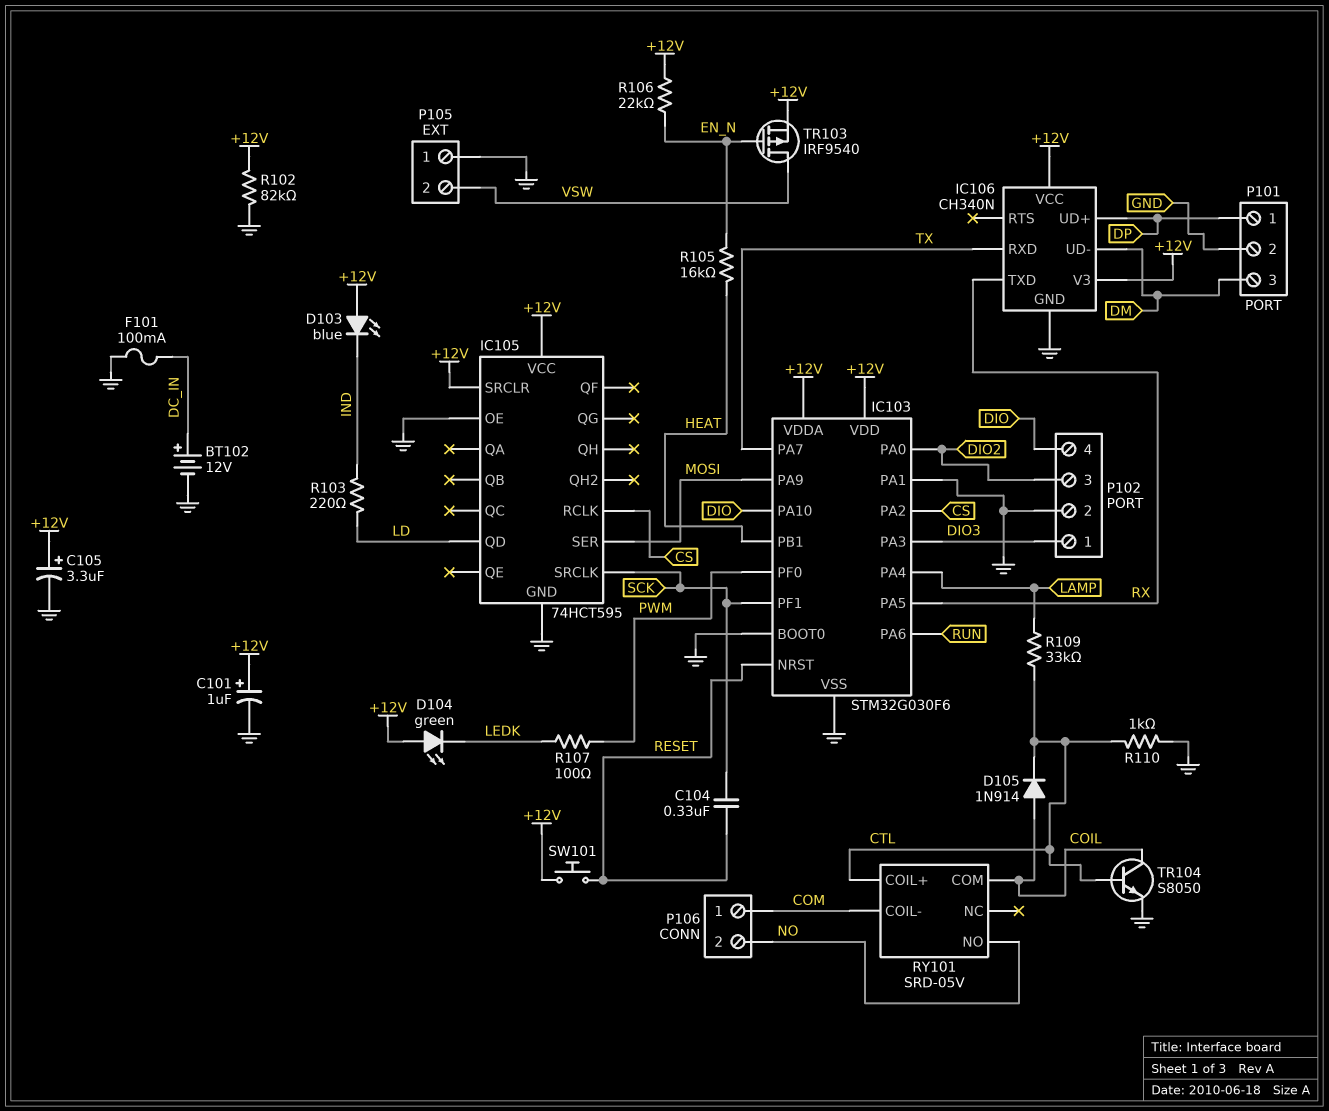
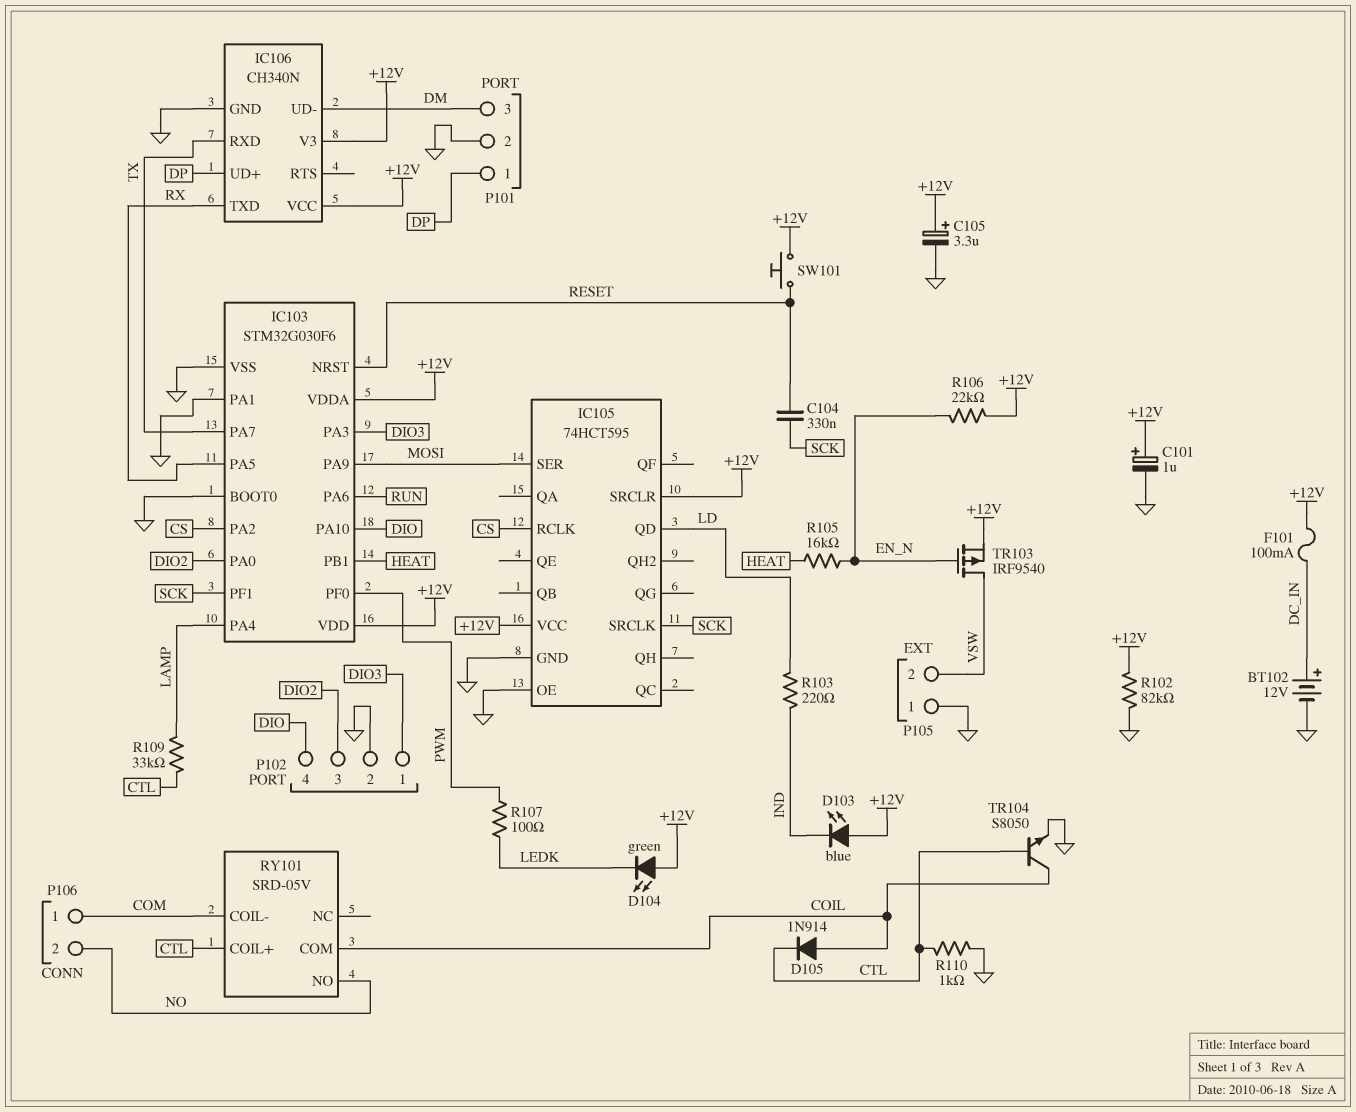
F101: 100mA (DC_IN, GND) -> 100mA (+12V, DC_IN)

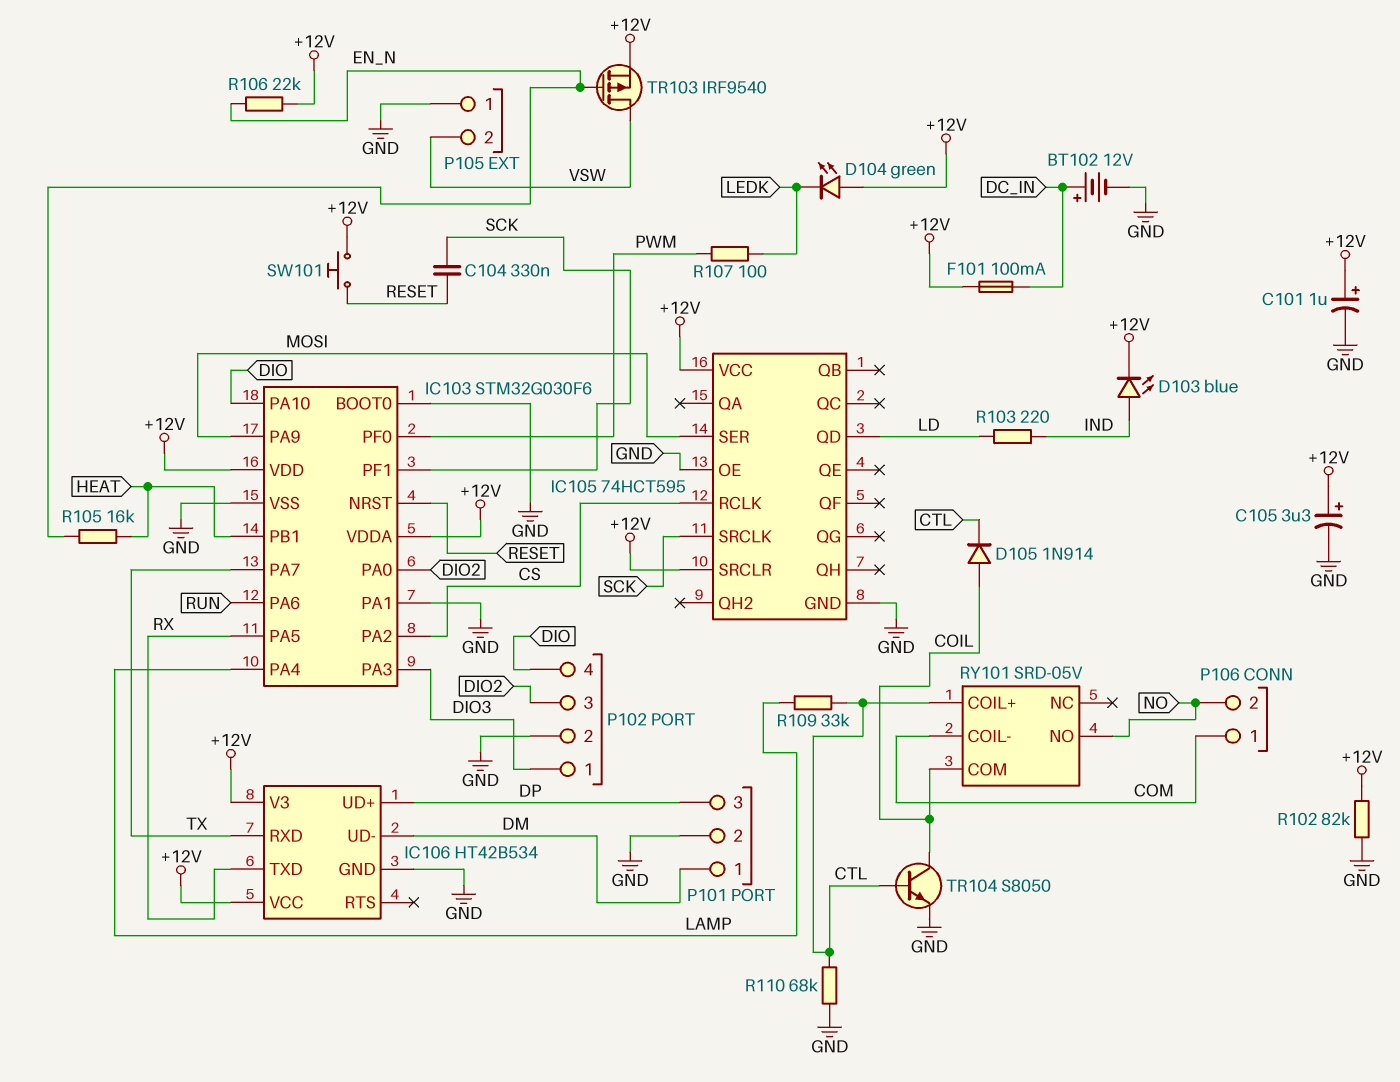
D103: LED blue (A +12V, K IND) -> LED blue (A IND, K +12V)
IC106: CH340N -> HT42B534
P101 pin 1: DP -> DM
P101 pin 3: DM -> DP
R110: 1k (CTL, GND) -> 68k (CTL, GND)

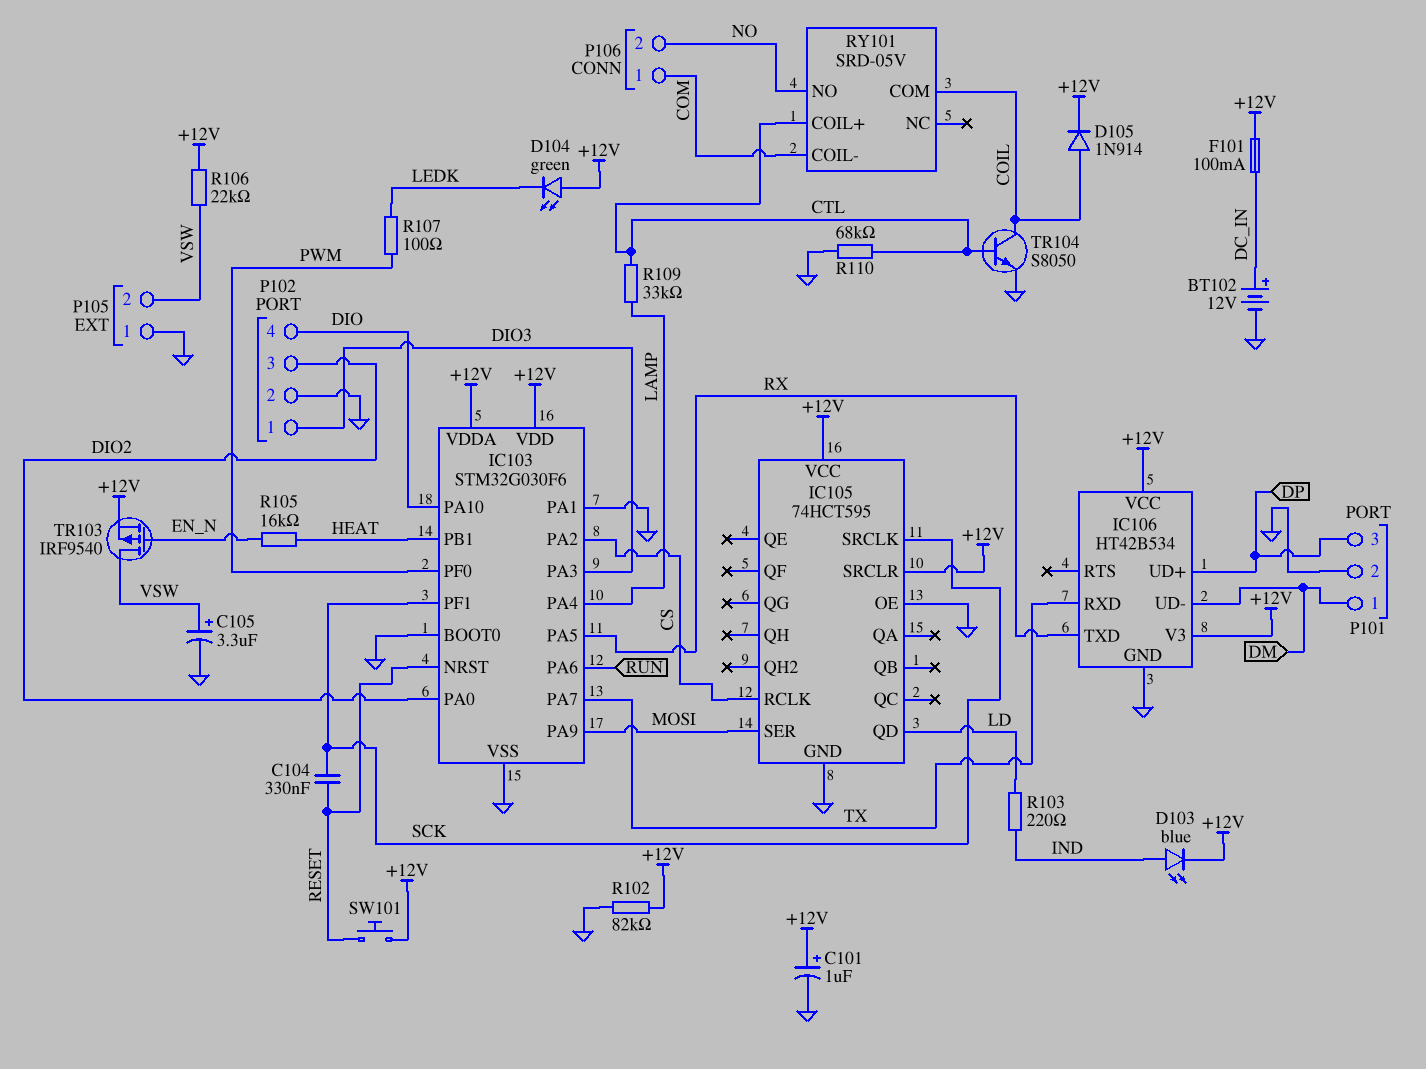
C105: 3.3uF (plus +12V, minus GND) -> 3.3uF (plus VSW, minus GND)
D105: diode 1N914 (A COIL, K CTL) -> diode 1N914 (A COIL, K +12V)
R106: 22k (+12V, EN_N) -> 22k (+12V, VSW)

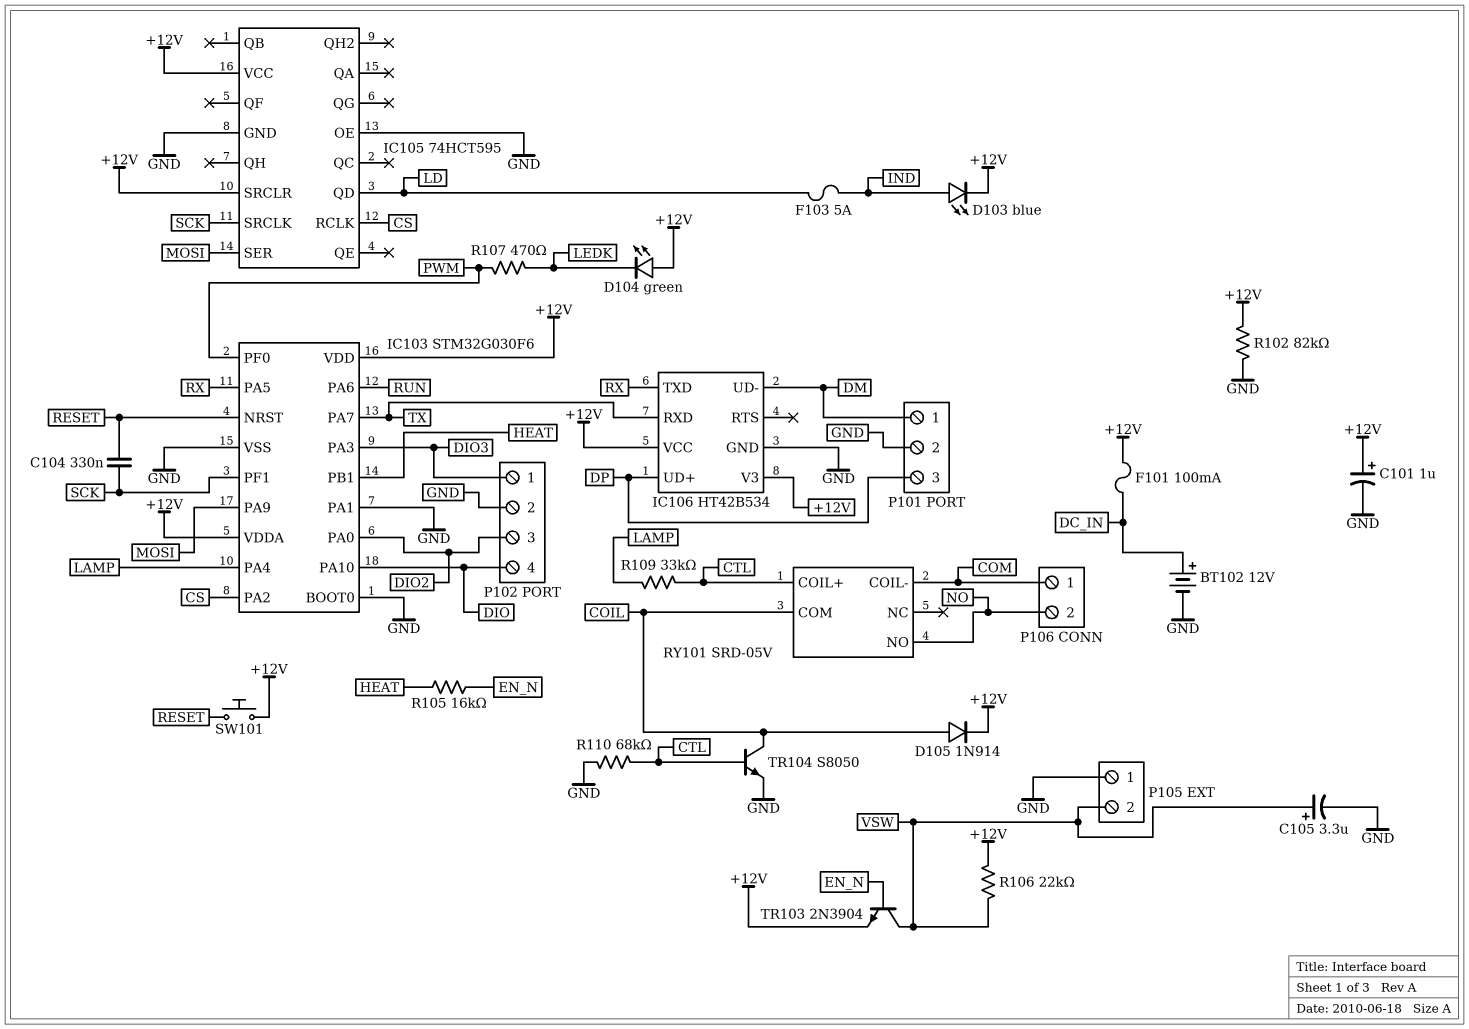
F103: none -> 5A (IND, LD)
R103: 220 (IND, LD) -> none
R107: 100 (LEDK, PWM) -> 470 (LEDK, PWM)
TR103: PMOS IRF9540 (G EN_N, D VSW, S +12V) -> NPN 2N3904 (B EN_N, C VSW, E +12V)

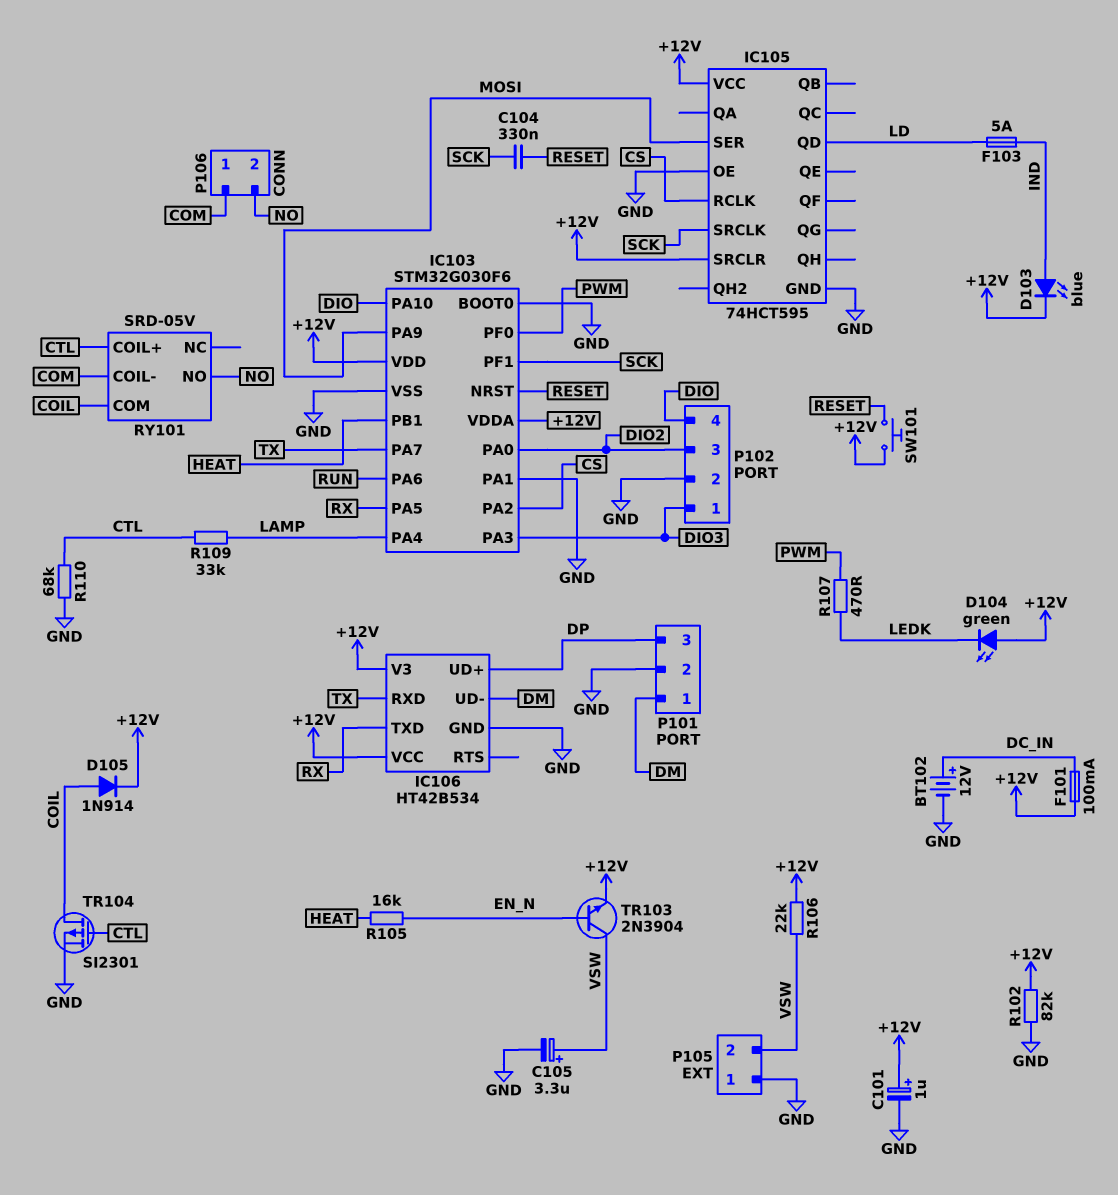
TR104: NPN S8050 (B CTL, C COIL, E GND) -> PMOS SI2301 (G CTL, D COIL, S GND)

